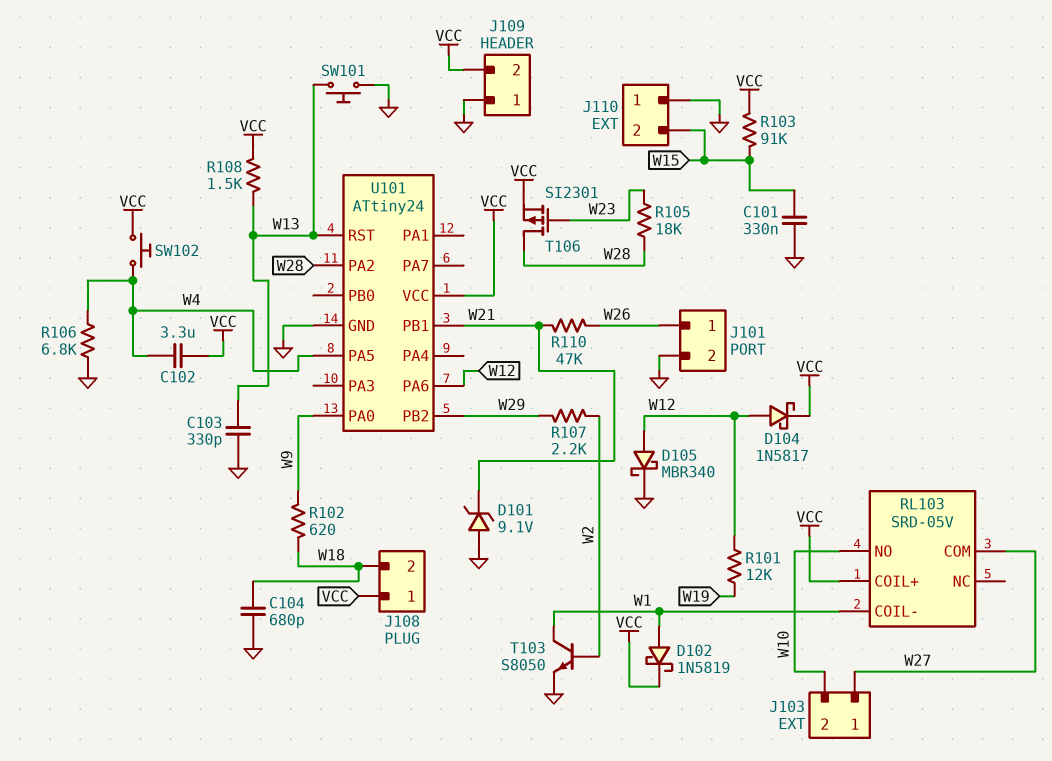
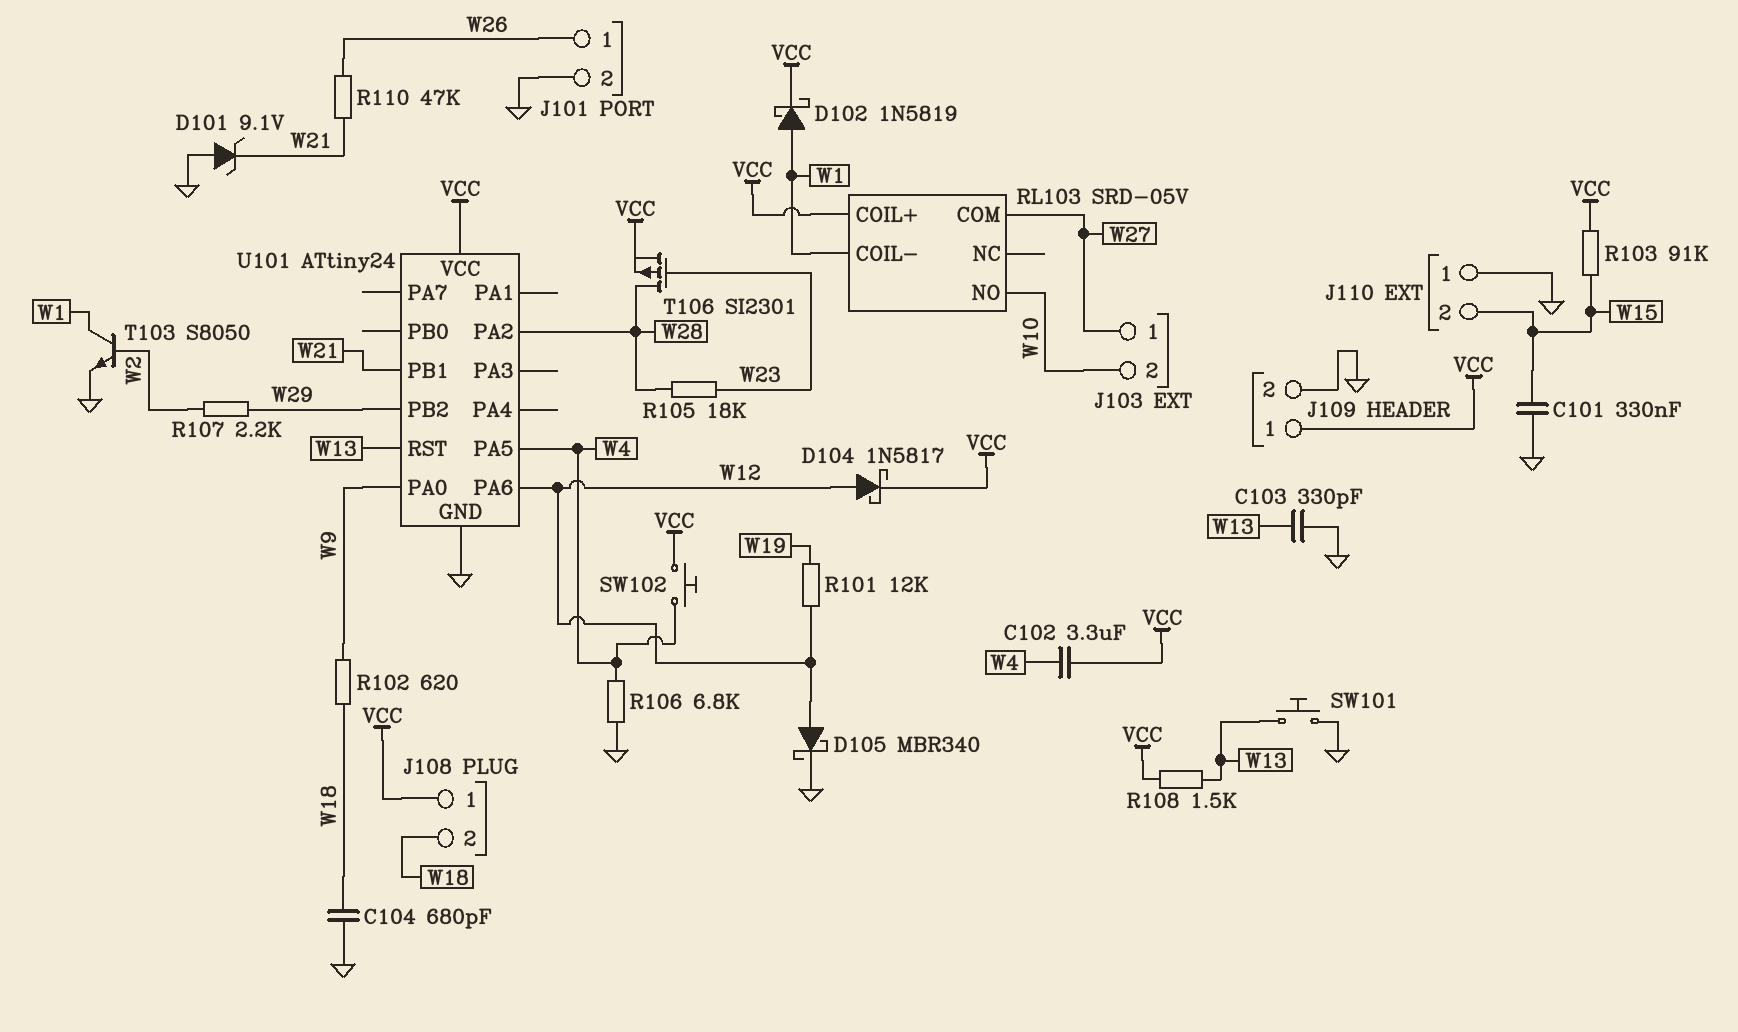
J109 pin 1: GND -> VCC
J109 pin 2: VCC -> GND

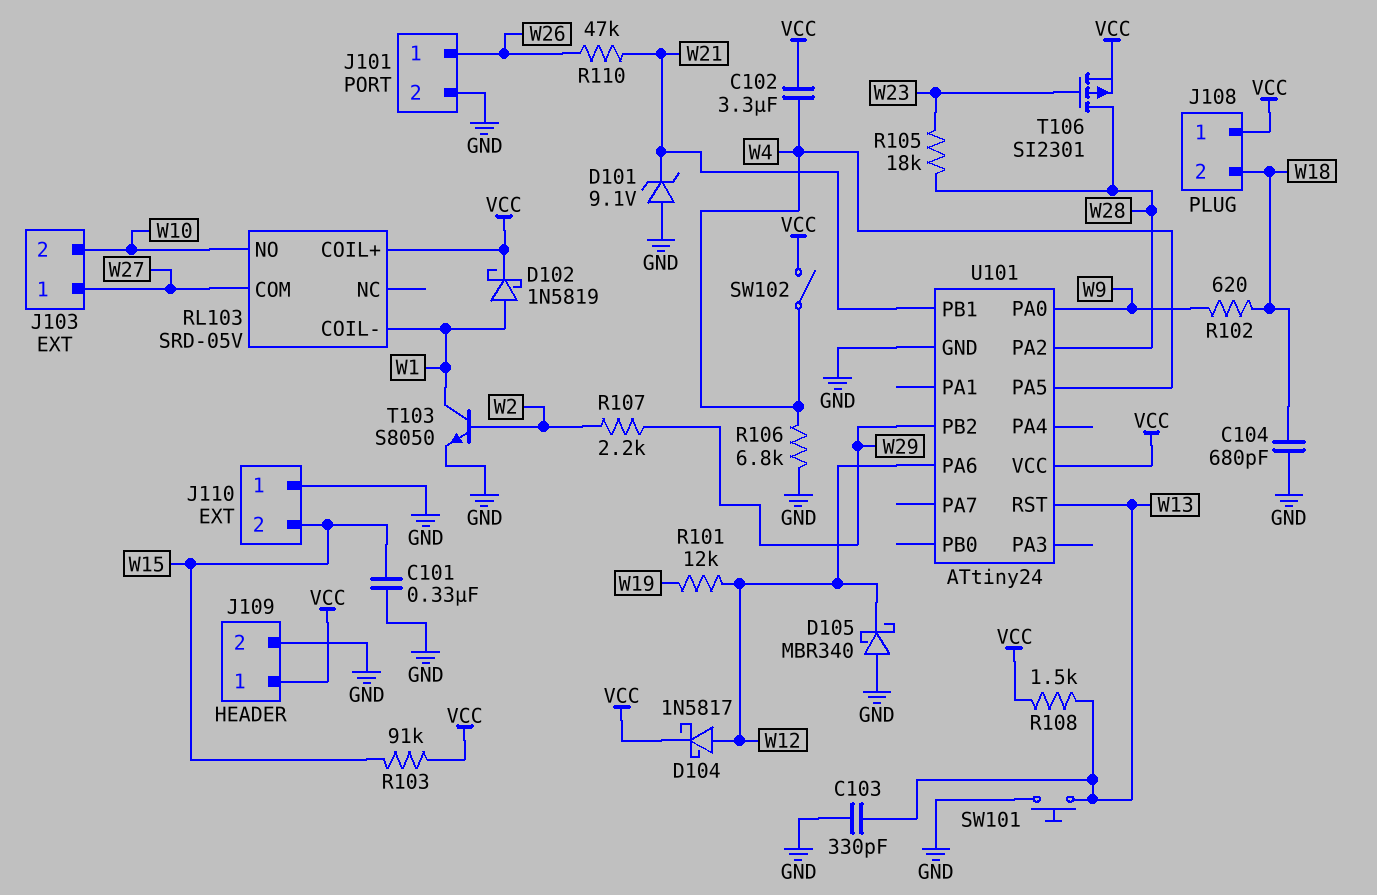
D105: schottky MBR340 (A W12, K GND) -> schottky MBR340 (A GND, K W12)
SW102: button (VCC, W4) -> switch (VCC, W4)

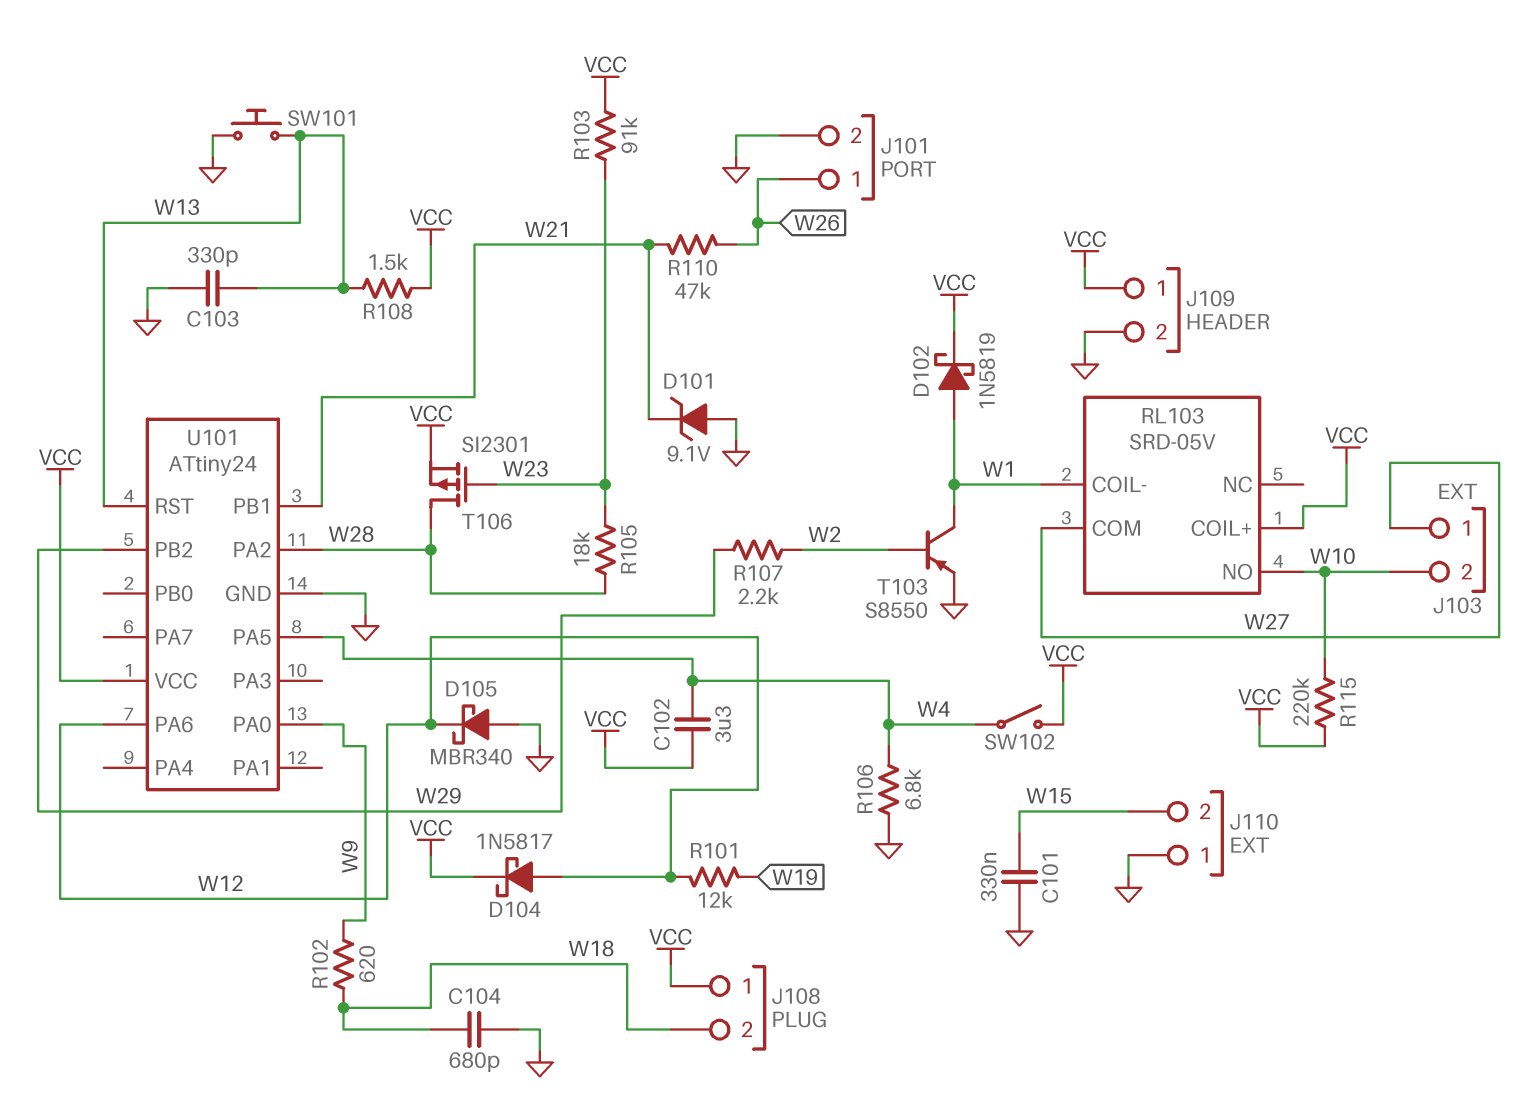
R103: 91k (VCC, W15) -> 91k (VCC, W23)
R115: none -> 220k (VCC, W10)
T103: NPN S8050 (B W2, C W1, E GND) -> PNP S8550 (B W2, C W1, E GND)

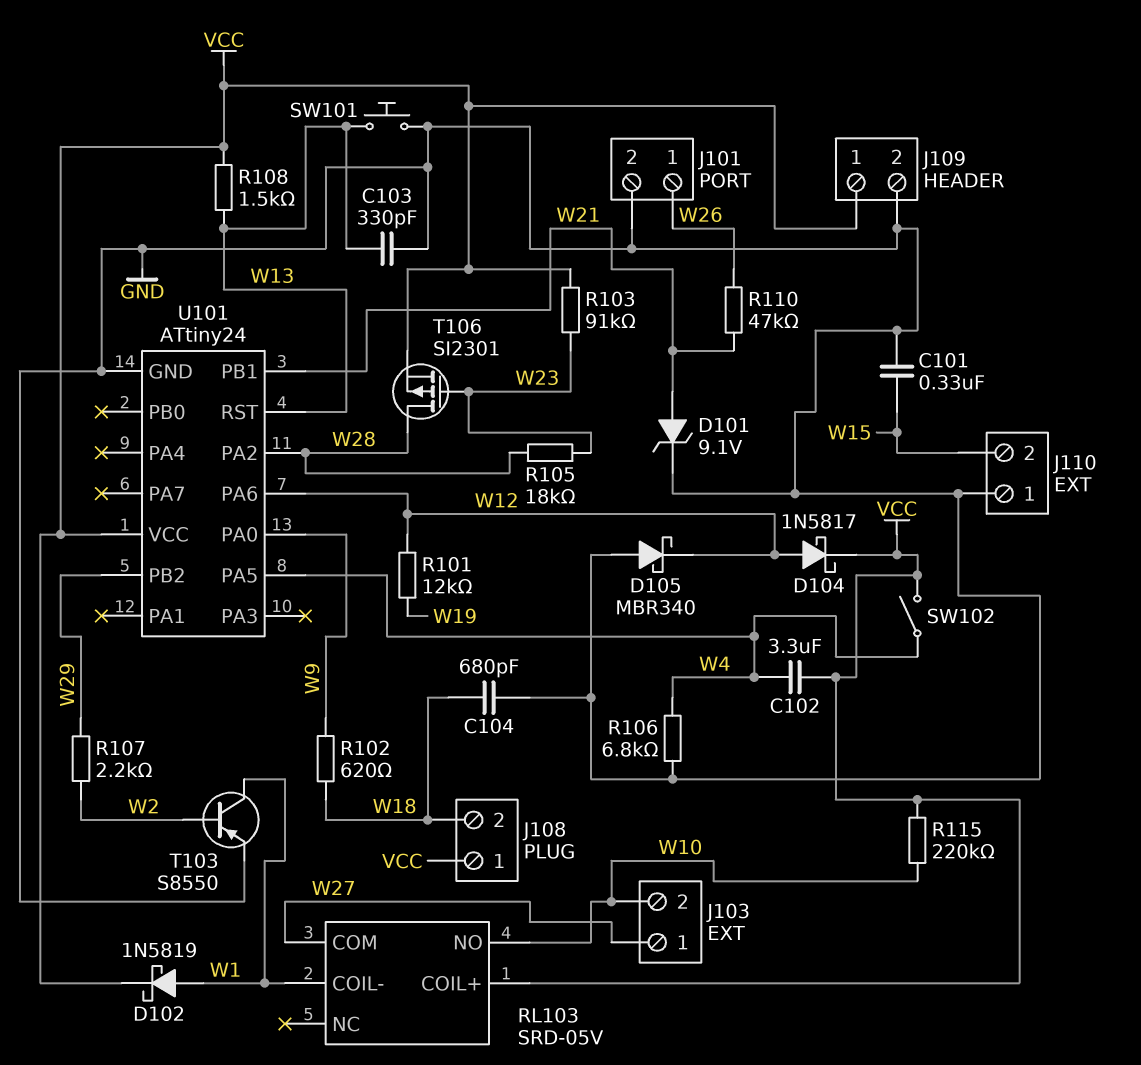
D101: zener 9.1V (A GND, K W21) -> zener 9.1V (A W21, K GND)

